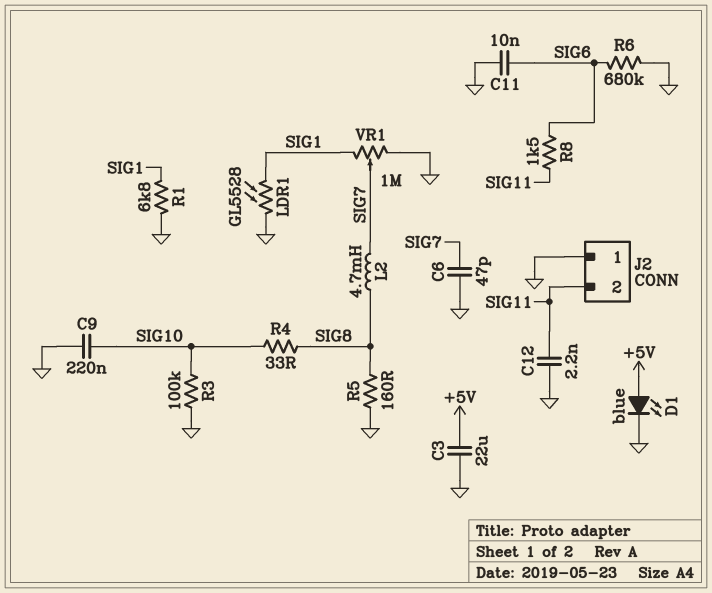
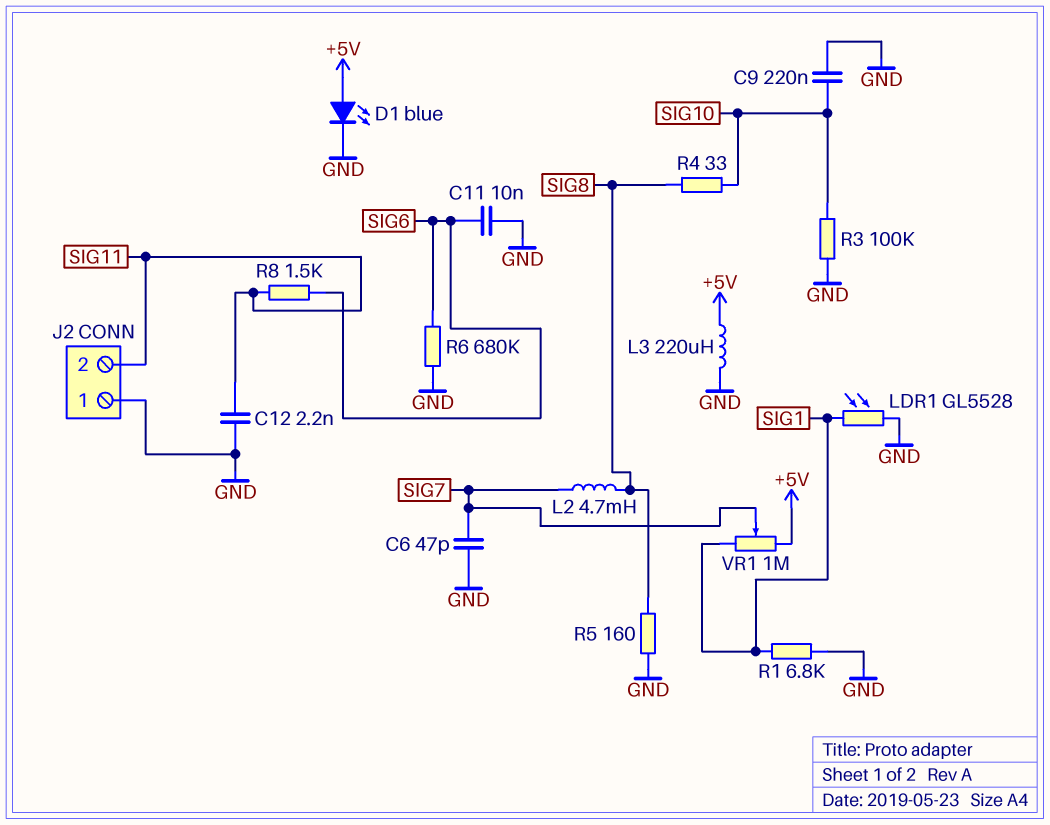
C3: 22uF (+5V, GND) -> none
L3: none -> 220uH (+5V, GND)
VR1: 1M (GND, SIG1, wiper SIG7) -> 1M (+5V, SIG1, wiper SIG7)

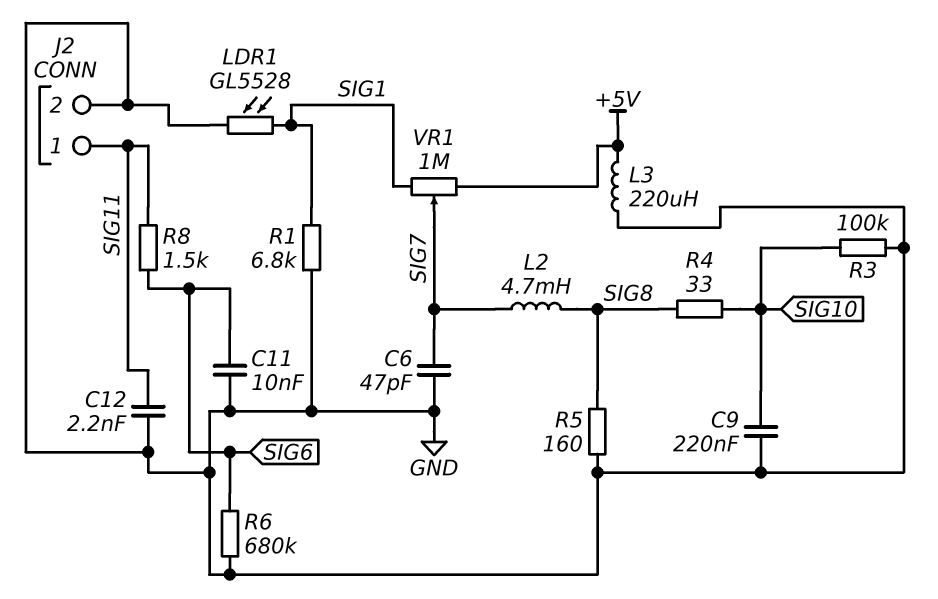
D1: LED blue (A +5V, K GND) -> none
J2 pin 1: GND -> SIG11
J2 pin 2: SIG11 -> GND

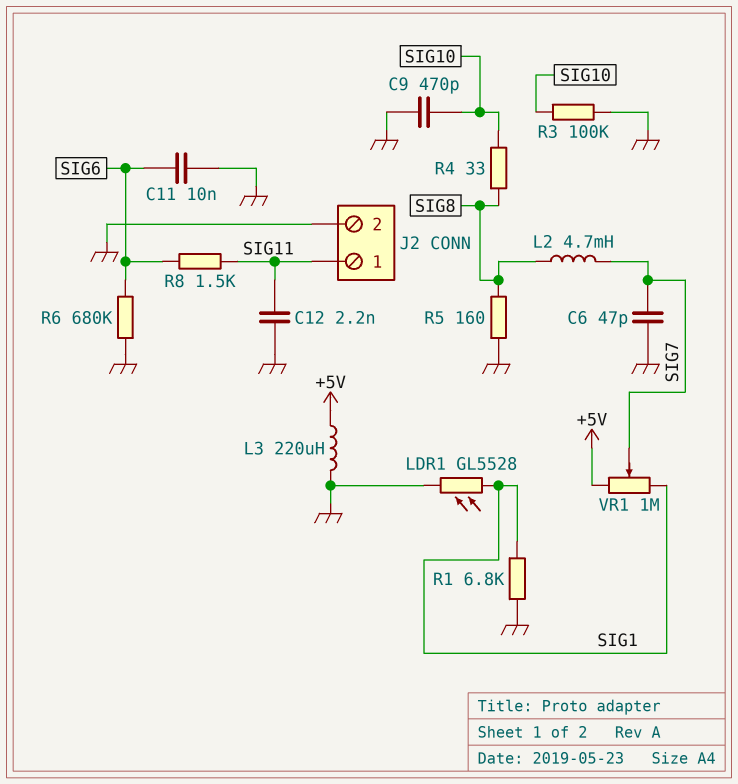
C9: 220nF (GND, SIG10) -> 470pF (GND, SIG10)

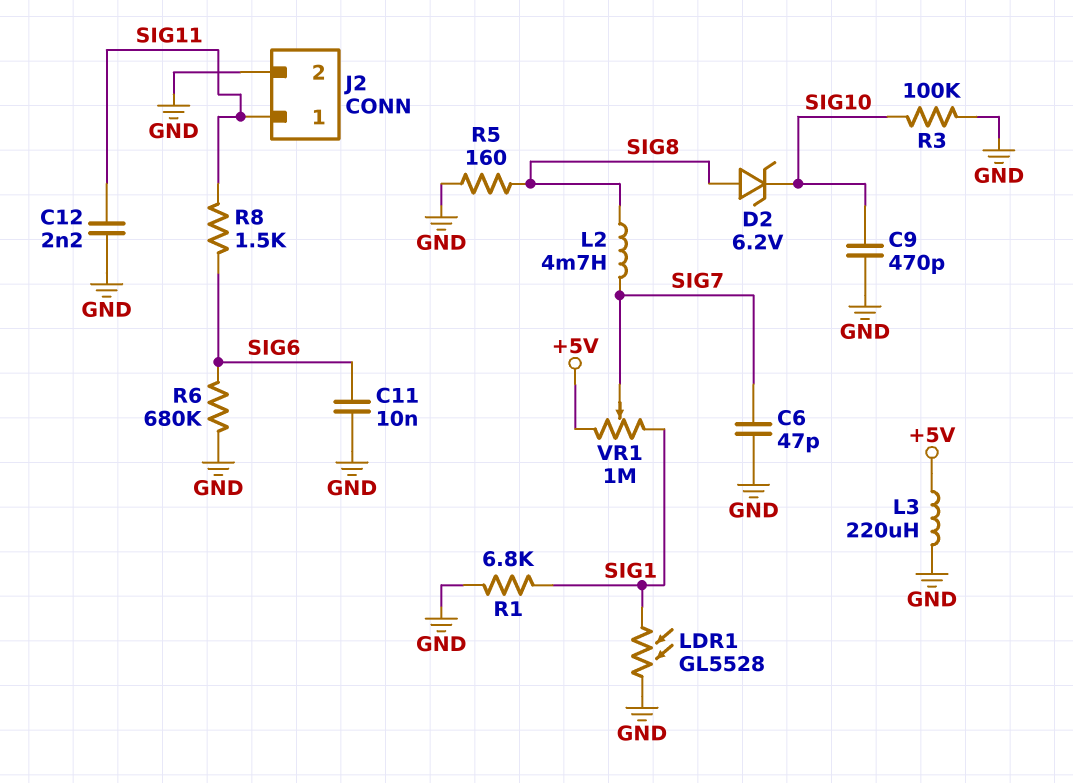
D2: none -> zener 6.2V (A SIG8, K SIG10)
R4: 33 (SIG8, SIG10) -> none

